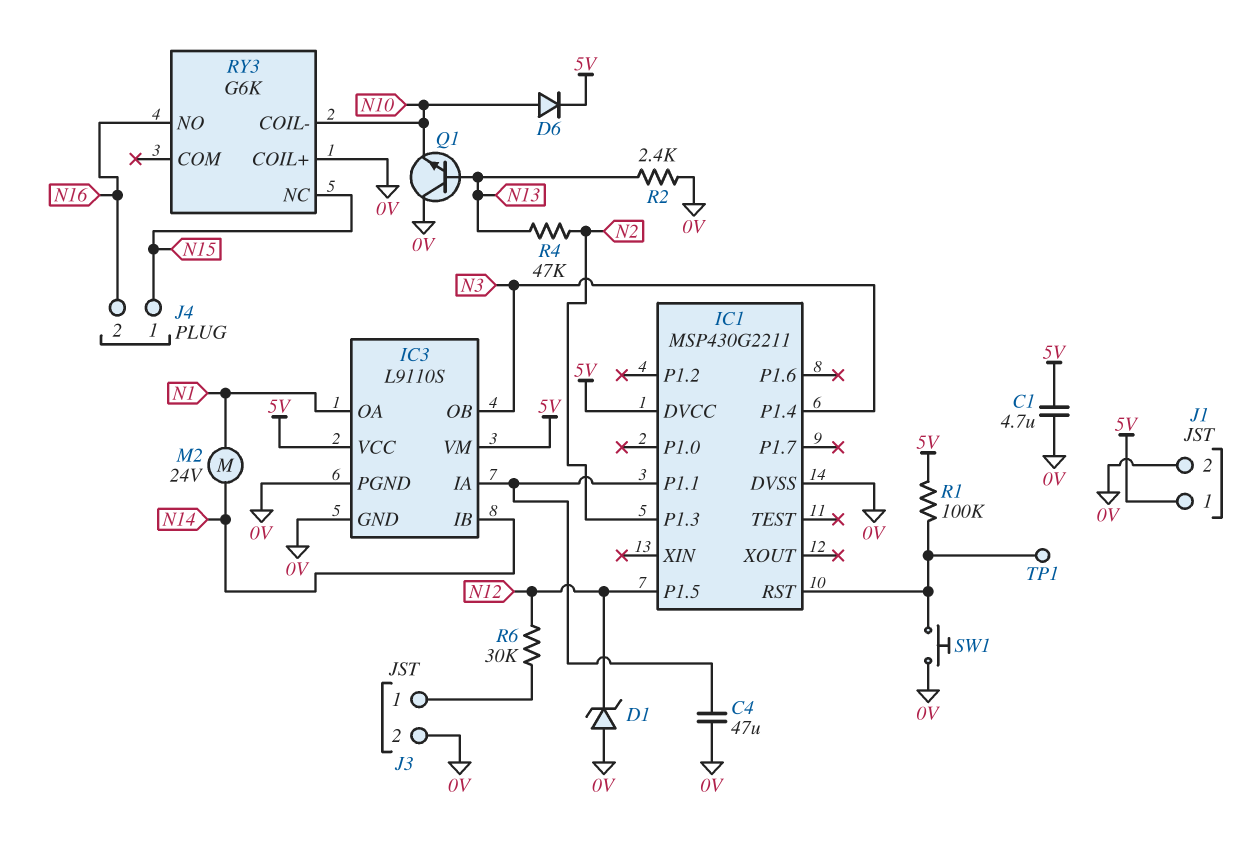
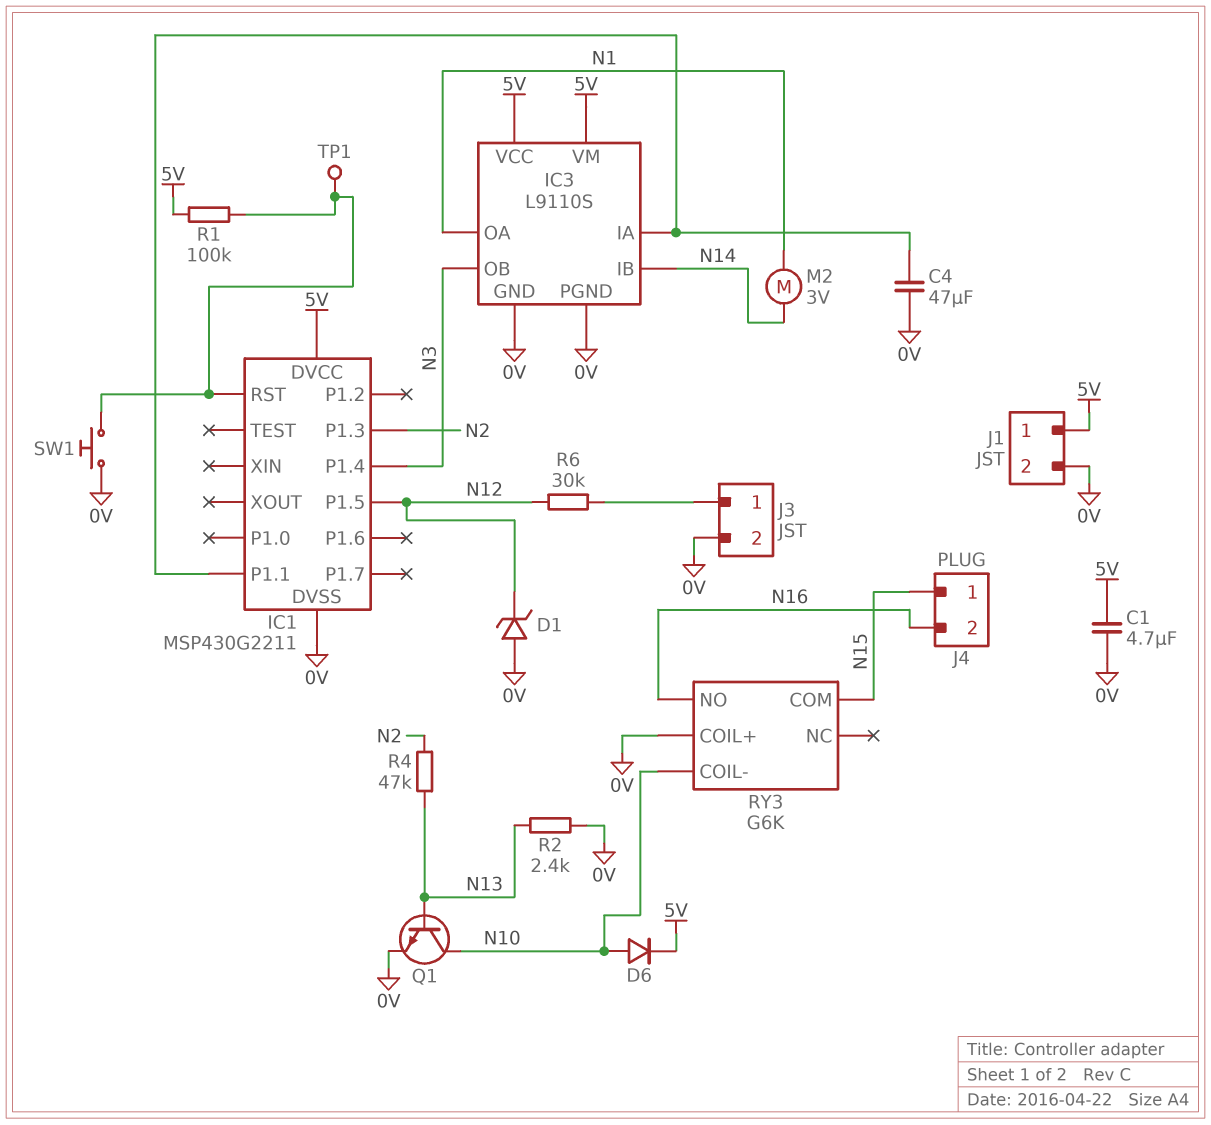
M2: motor 24V (N1, N14) -> motor 3V (N1, N14)
Q1: NPN (B N13, C 0V, E N10) -> NPN (B N13, C N10, E 0V)
RY3 pin COM: none -> N15
RY3 pin NC: N15 -> none

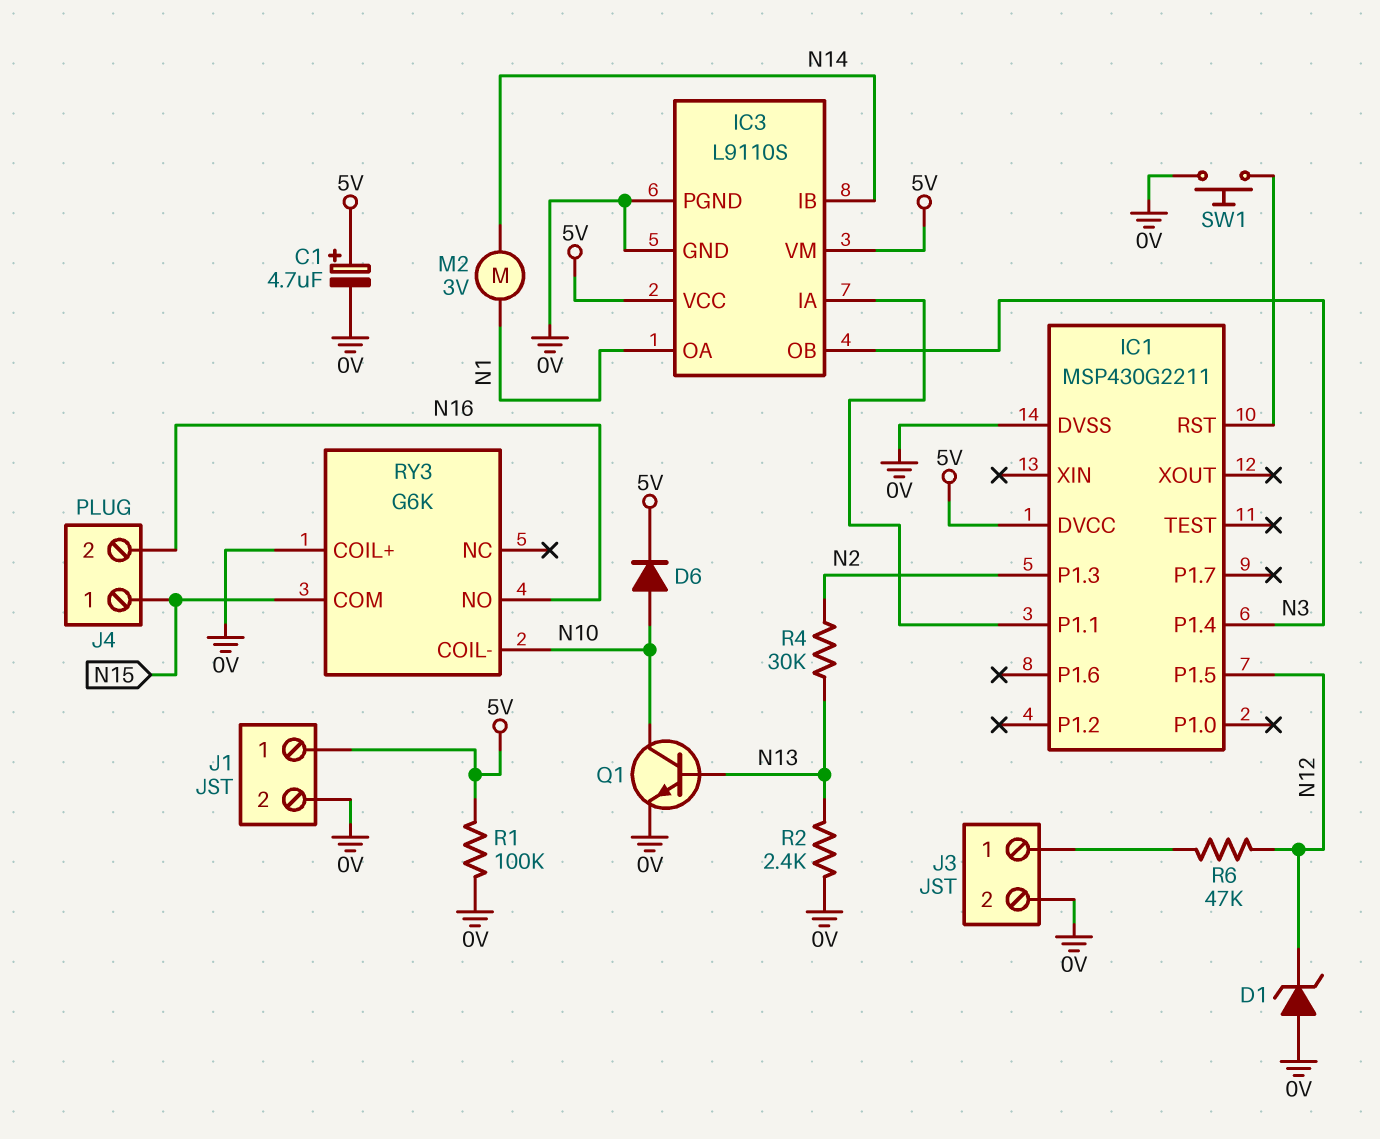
C1: 4.7uF (0V, 5V) -> 4.7uF (plus 5V, minus 0V)
C4: 47uF (0V, IC1/P1.1) -> none
R1: 100k (5V, IC1/RST) -> 100k (0V, 5V)
R4: 47k (N2, N13) -> 30k (N2, N13)
R6: 30k (J3/1, N12) -> 47k (J3/1, N12)
TP1: test point (IC1/RST) -> none

